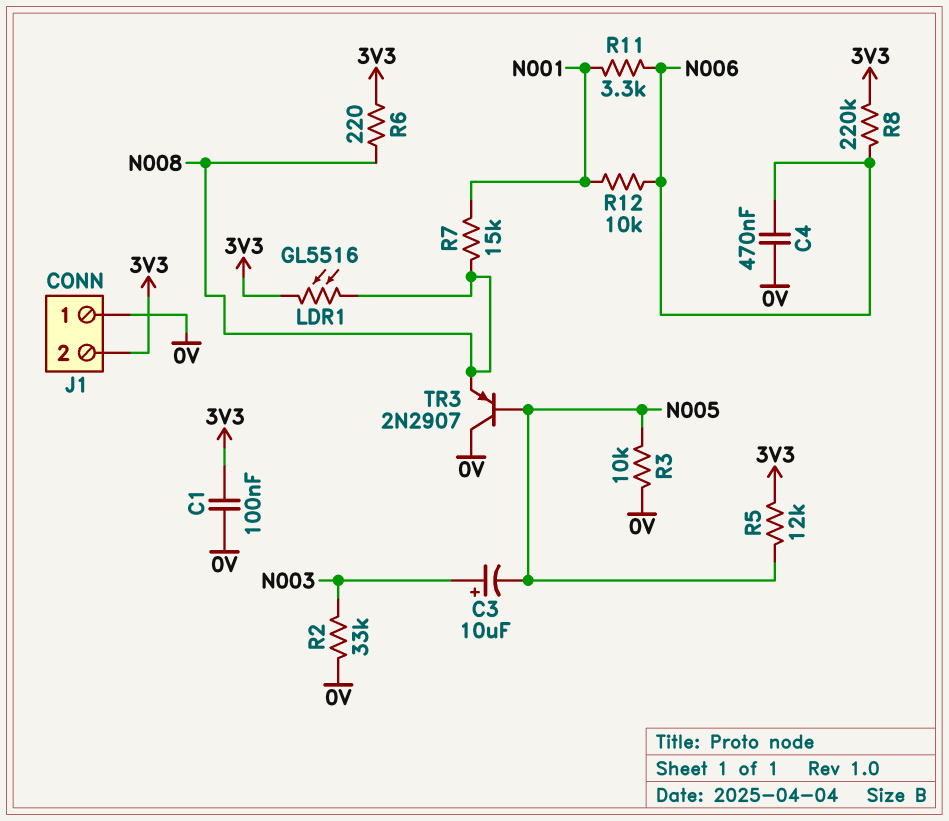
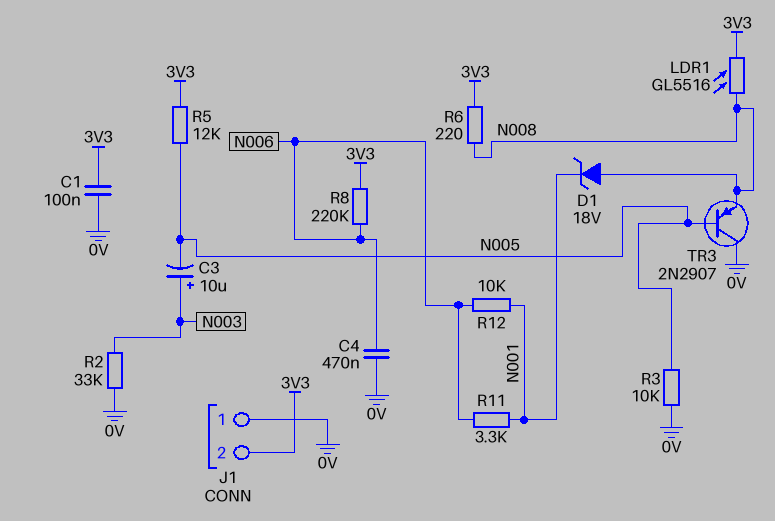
D1: none -> zener 18V (A N008, K N001)
R7: 15k (N001, N008) -> none

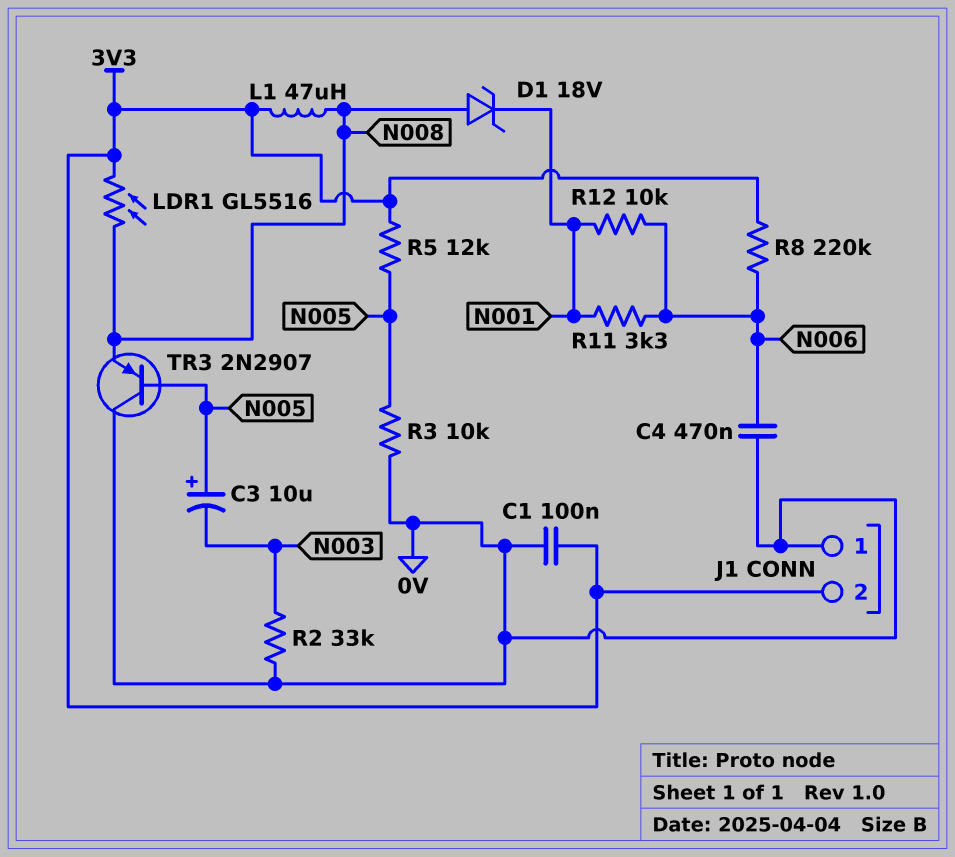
C3: 10uF (plus N003, minus N005) -> 10uF (plus N005, minus N003)
L1: none -> 47uH (3V3, N008)
R6: 220 (3V3, N008) -> none

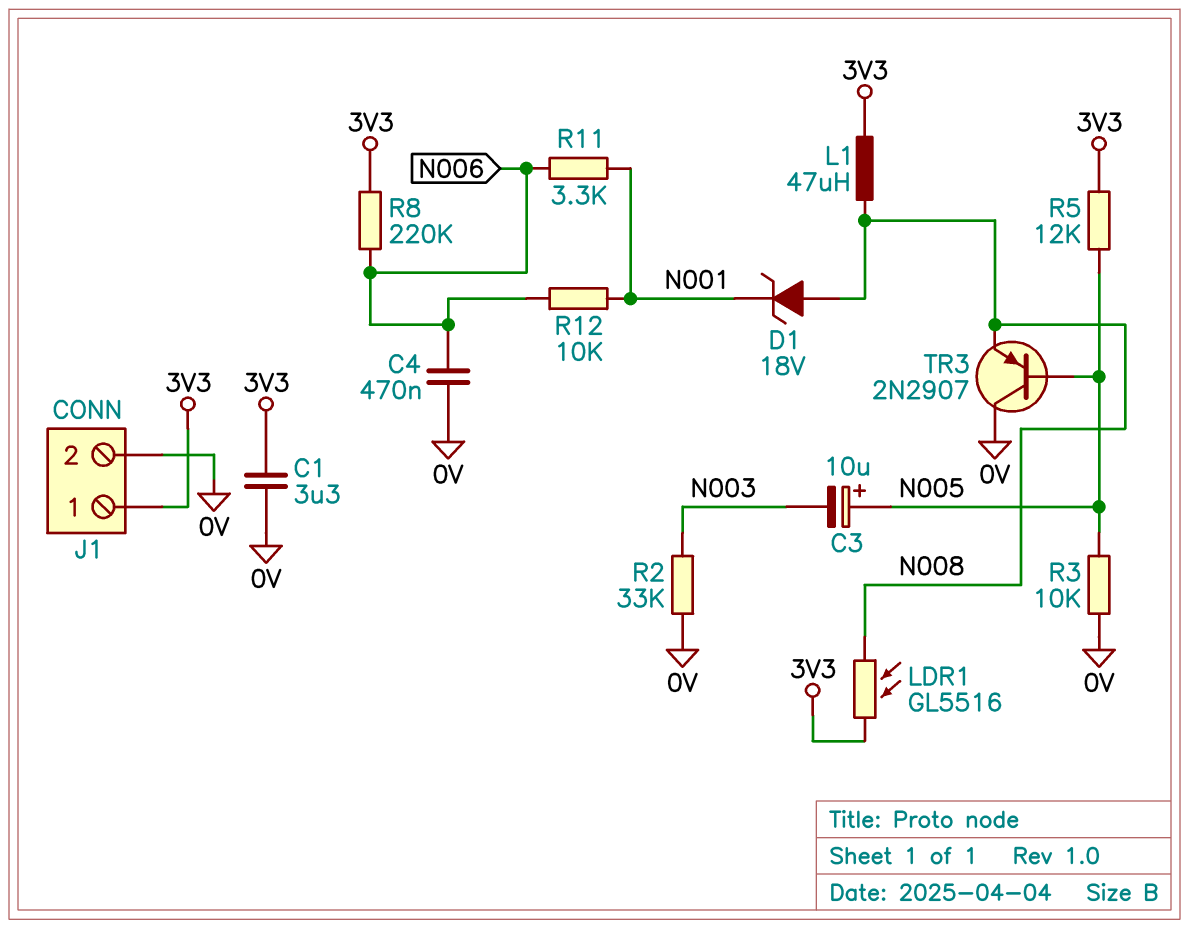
C1: 100nF (0V, 3V3) -> 3.3uF (0V, 3V3)
J1 pin 1: 0V -> 3V3
J1 pin 2: 3V3 -> 0V

